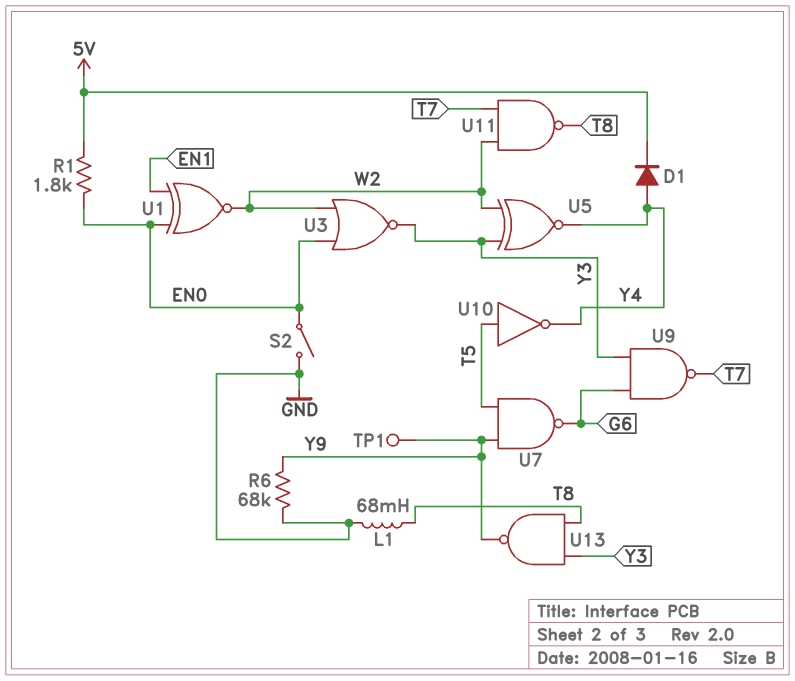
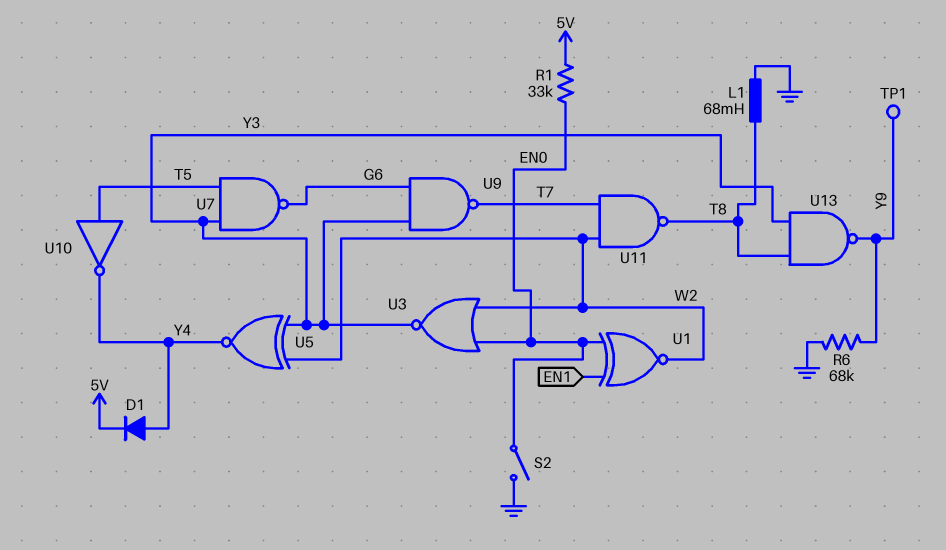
R1: 1.8k (5V, EN0) -> 33k (5V, EN0)
U7: NAND (in T5, in Y9, out G6) -> NAND (in T5, in Y3, out G6)

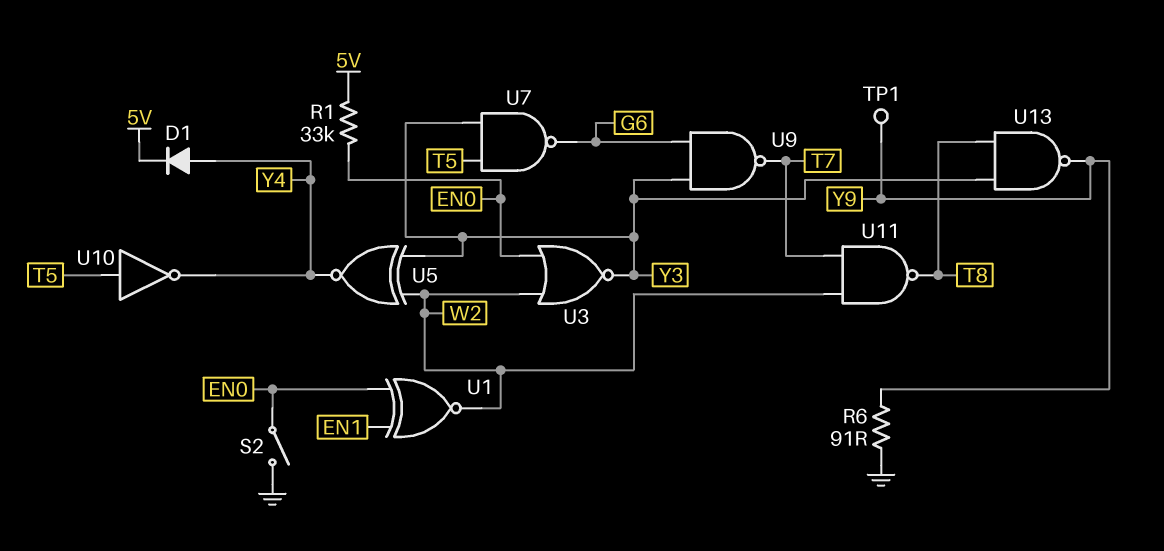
L1: 68mH (GND, T8) -> none
R6: 68k (GND, Y9) -> 91 (GND, Y9)

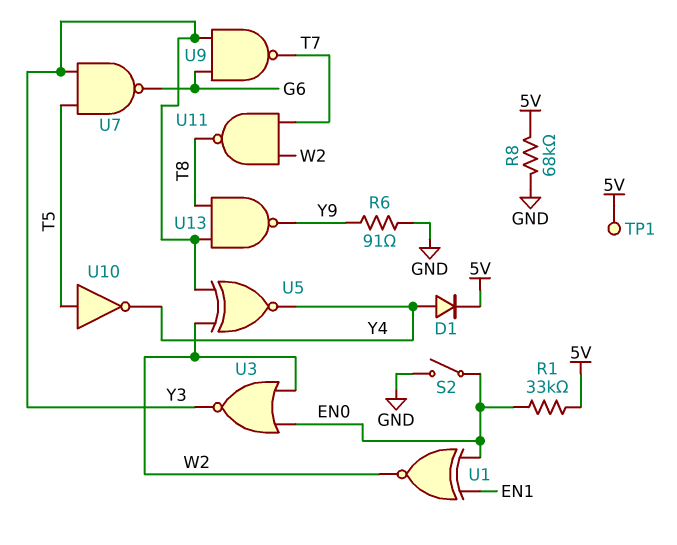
R8: none -> 68k (5V, GND)
TP1: test point (Y9) -> test point (5V)

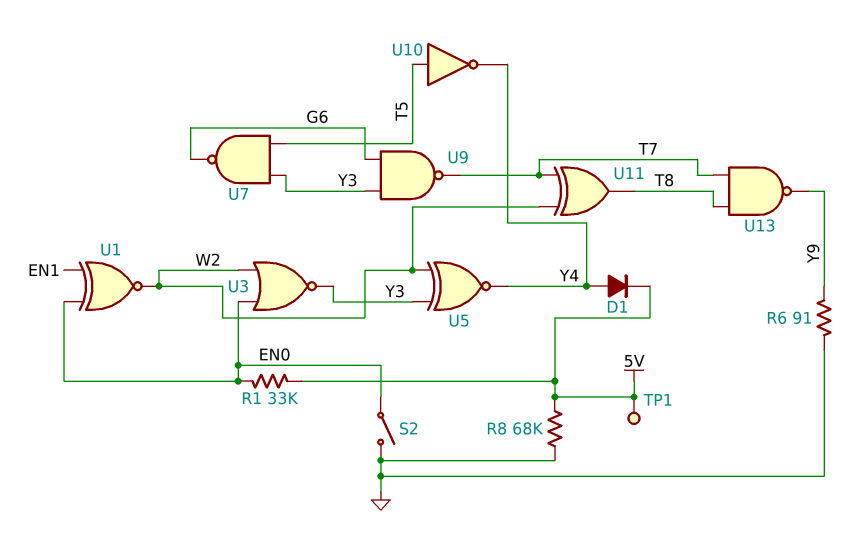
U11: NAND (in T7, in W2, out T8) -> XOR (in T7, in W2, out T8)
U13: NAND (in T8, in Y3, out Y9) -> NAND (in T7, in T8, out Y9)

